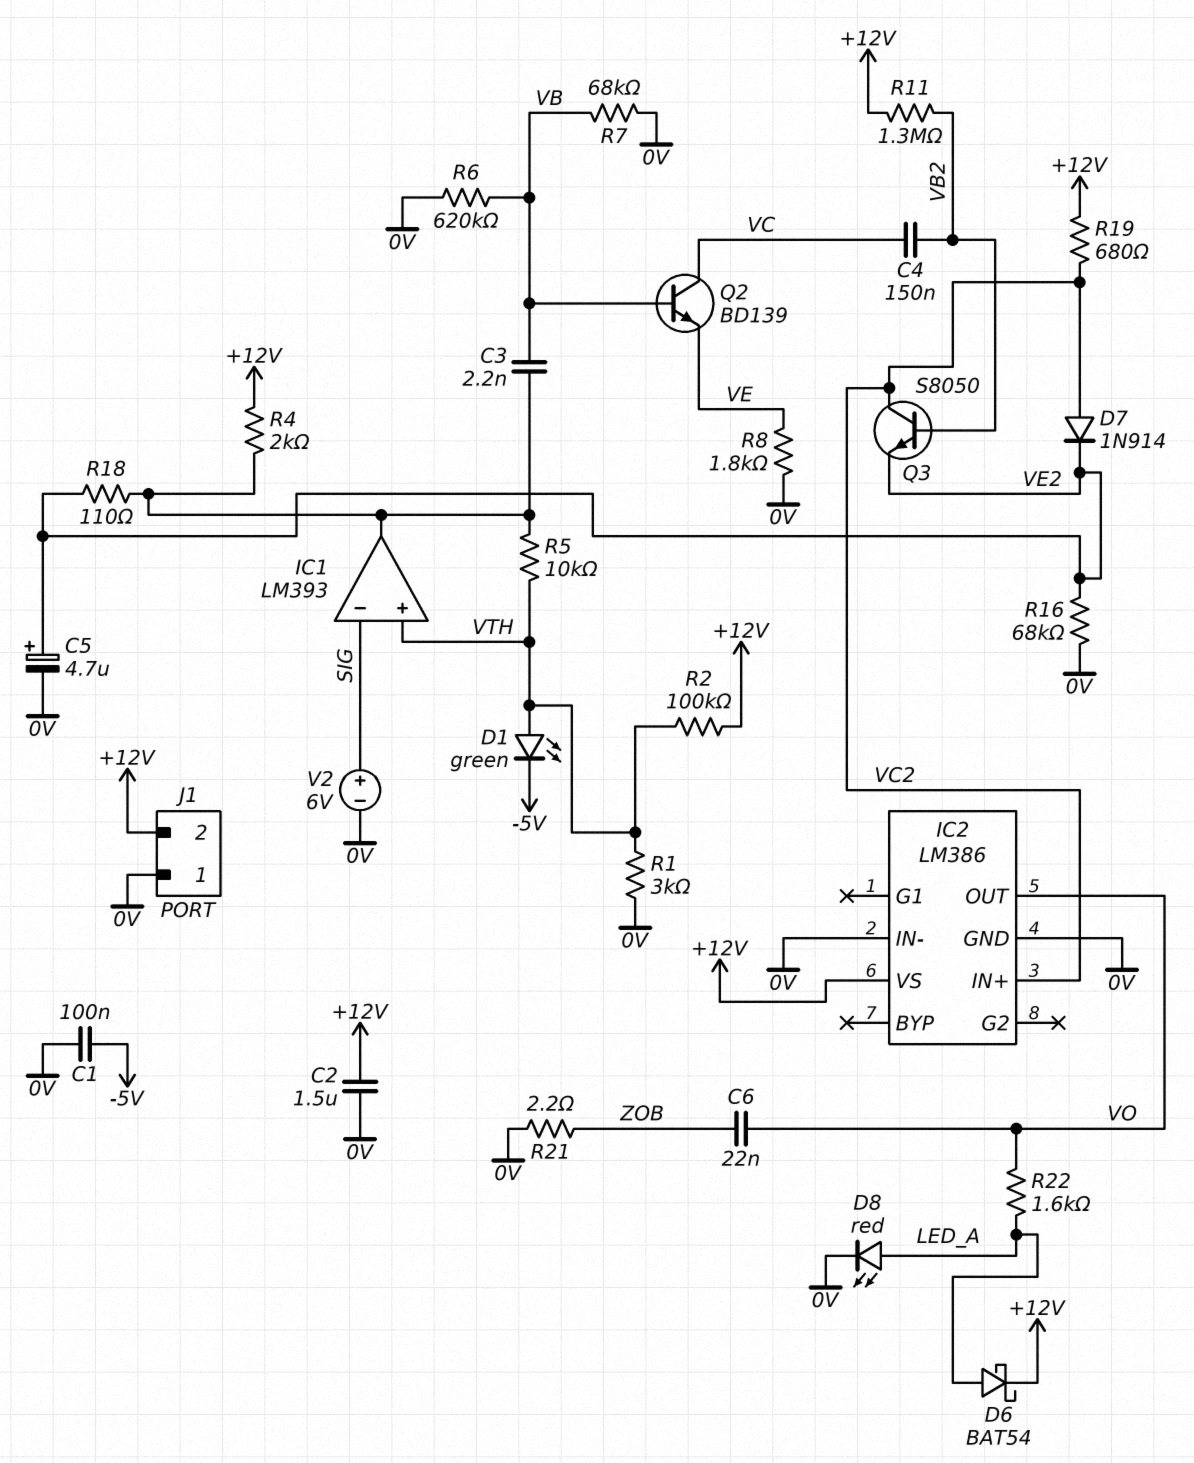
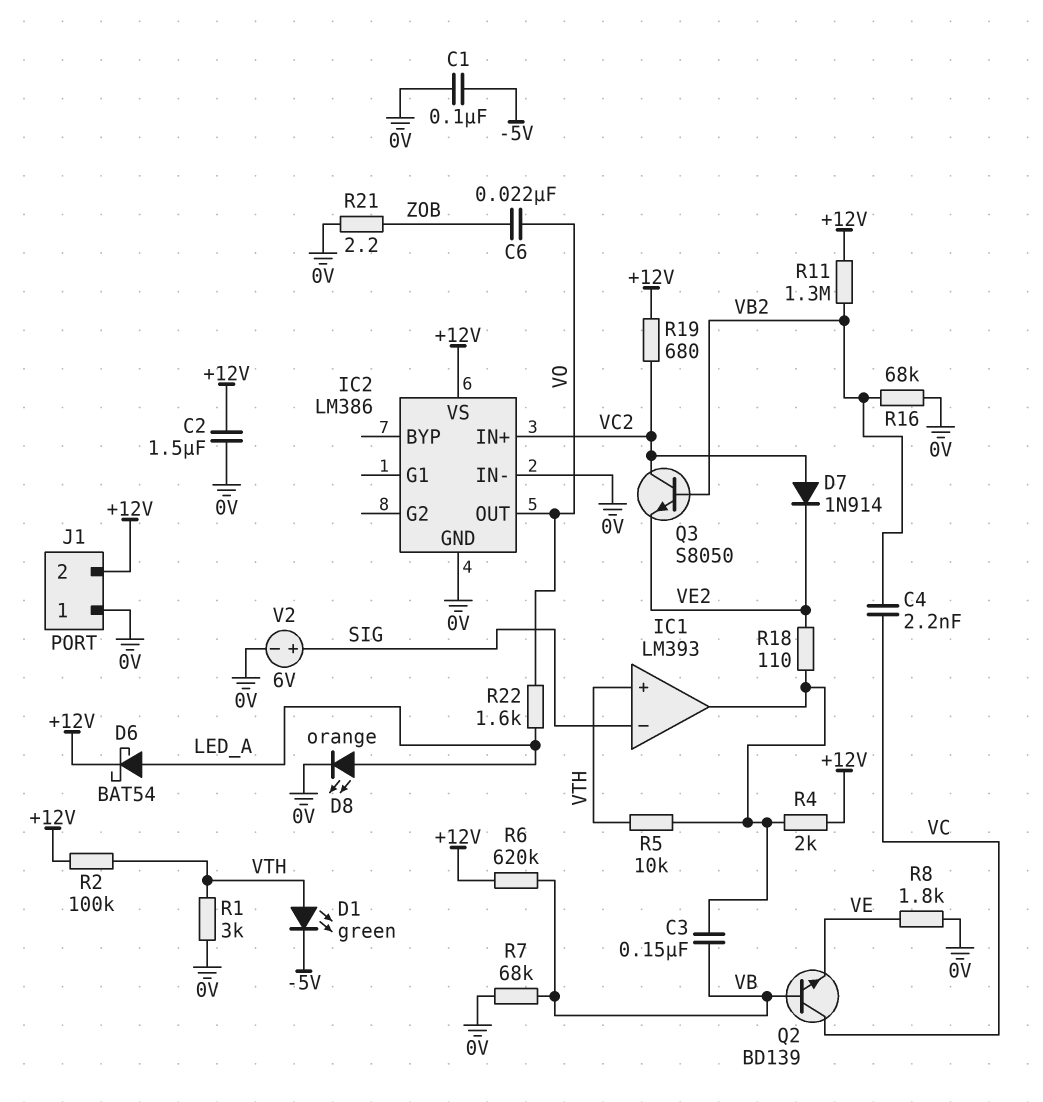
C3: 2.2nF (IC1/out, VB) -> 150nF (IC1/out, VB)
C4: 150nF (VB2, VC) -> 2.2nF (VB2, VC)
C5: 4.7uF (plus VE2, minus 0V) -> none
D8: LED red (A LED_A, K 0V) -> LED orange (A LED_A, K 0V)
R6: 620k (0V, VB) -> 620k (+12V, VB)
R16: 68k (0V, VE2) -> 68k (0V, VB2)

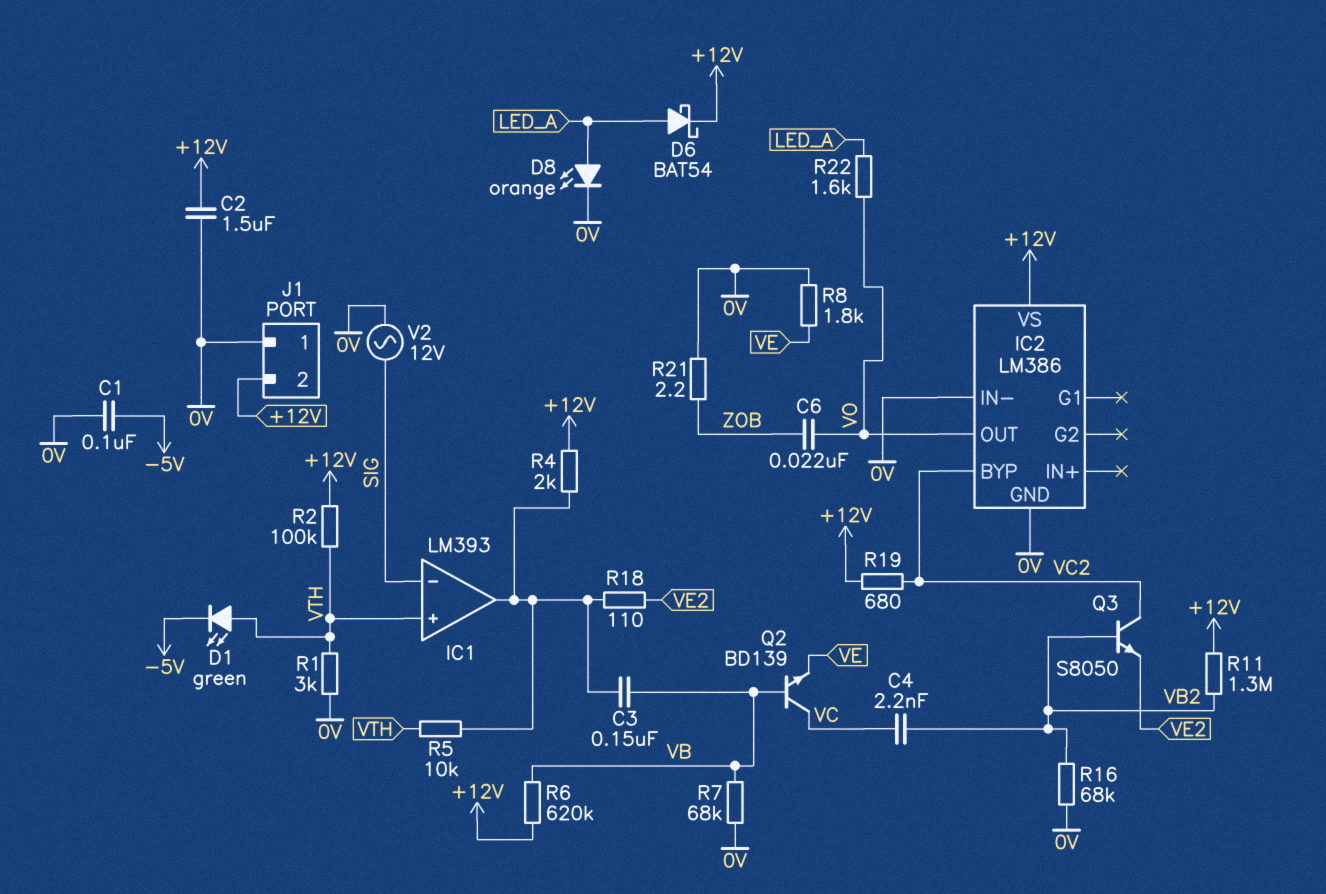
D7: diode 1N914 (A VC2, K VE2) -> none
IC2 pin BYP: none -> VC2
IC2 pin IN+: VC2 -> none
V2: 6V (plus SIG, minus 0V) -> AC 12V (0V, SIG)

